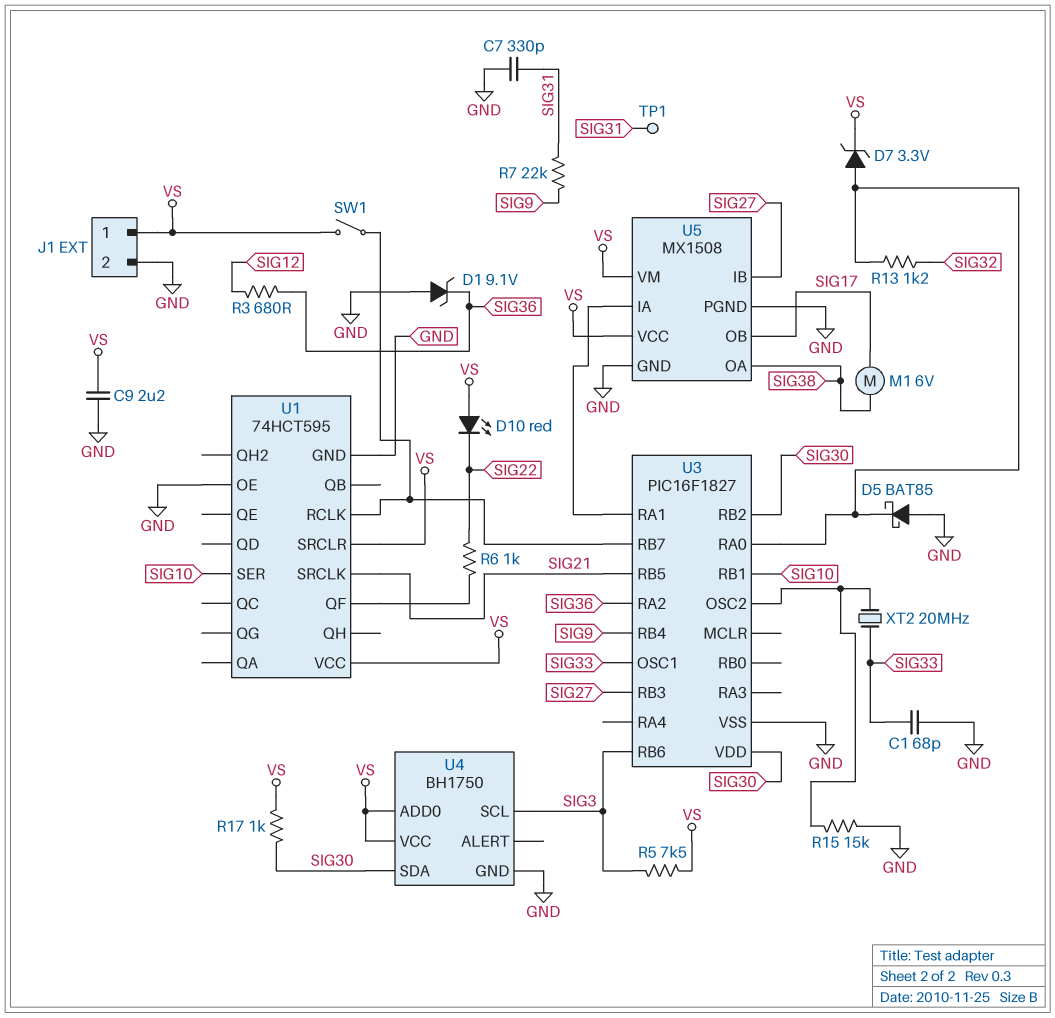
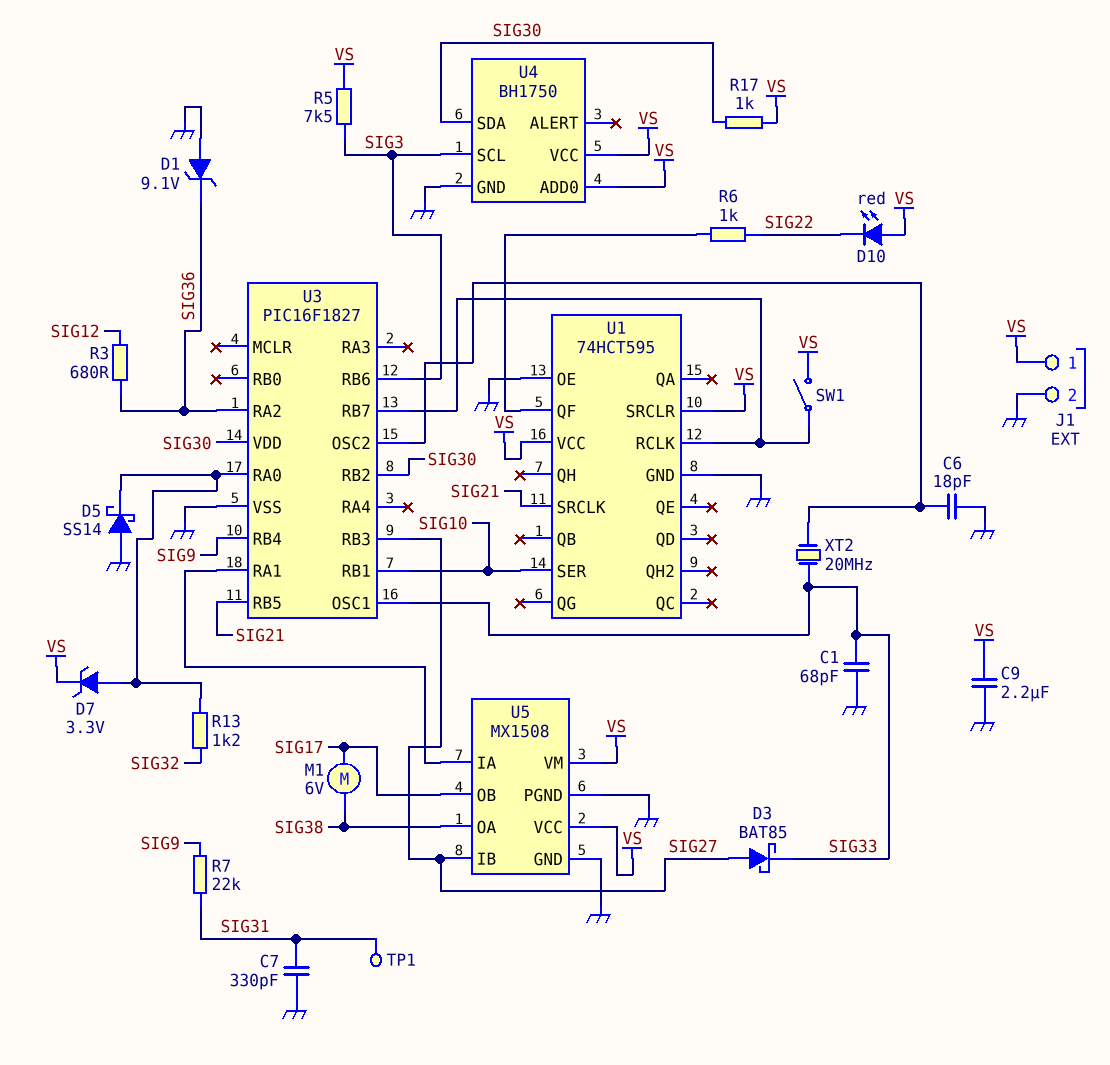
C6: none -> 18pF (GND, U3/OSC2)
D3: none -> schottky BAT85 (A SIG27, K SIG33)
D5: schottky BAT85 (A GND, K U3/RA0) -> schottky SS14 (A GND, K U3/RA0)
R15: 15k (GND, U3/OSC2) -> none

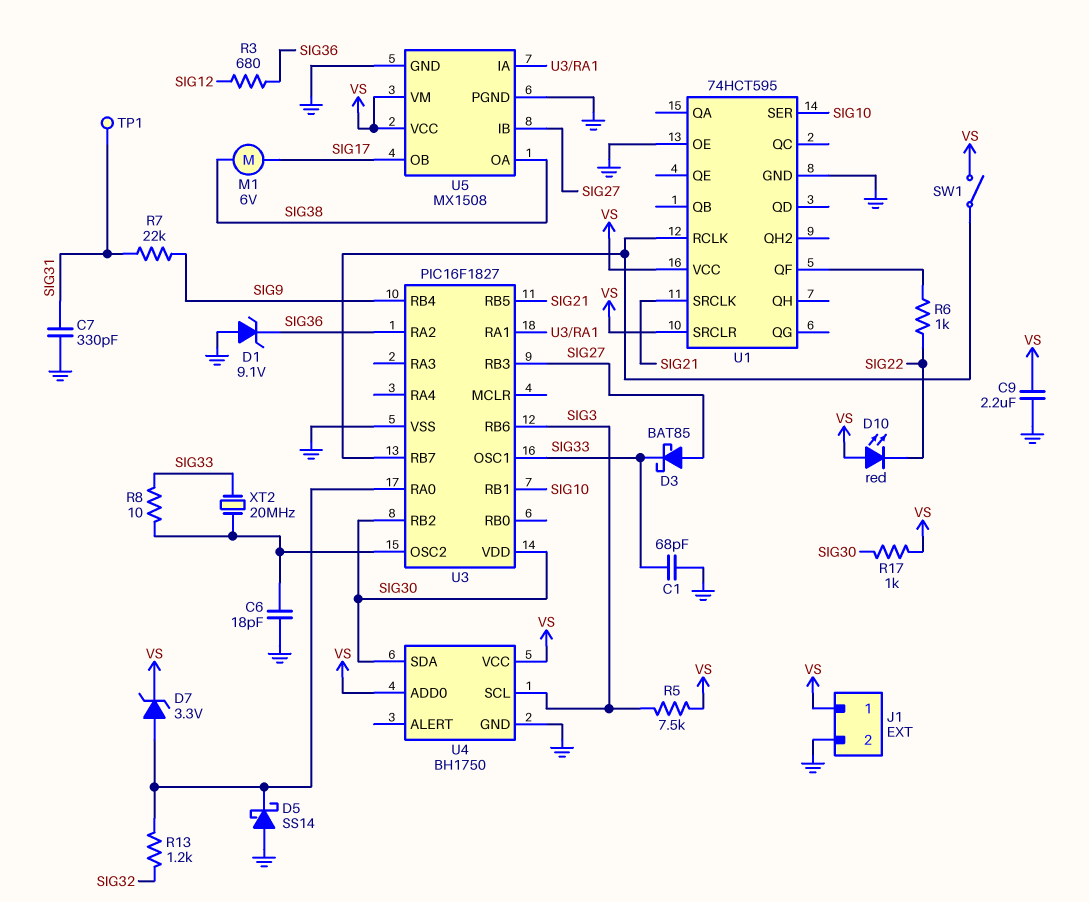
R8: none -> 10 (SIG33, U3/OSC2)

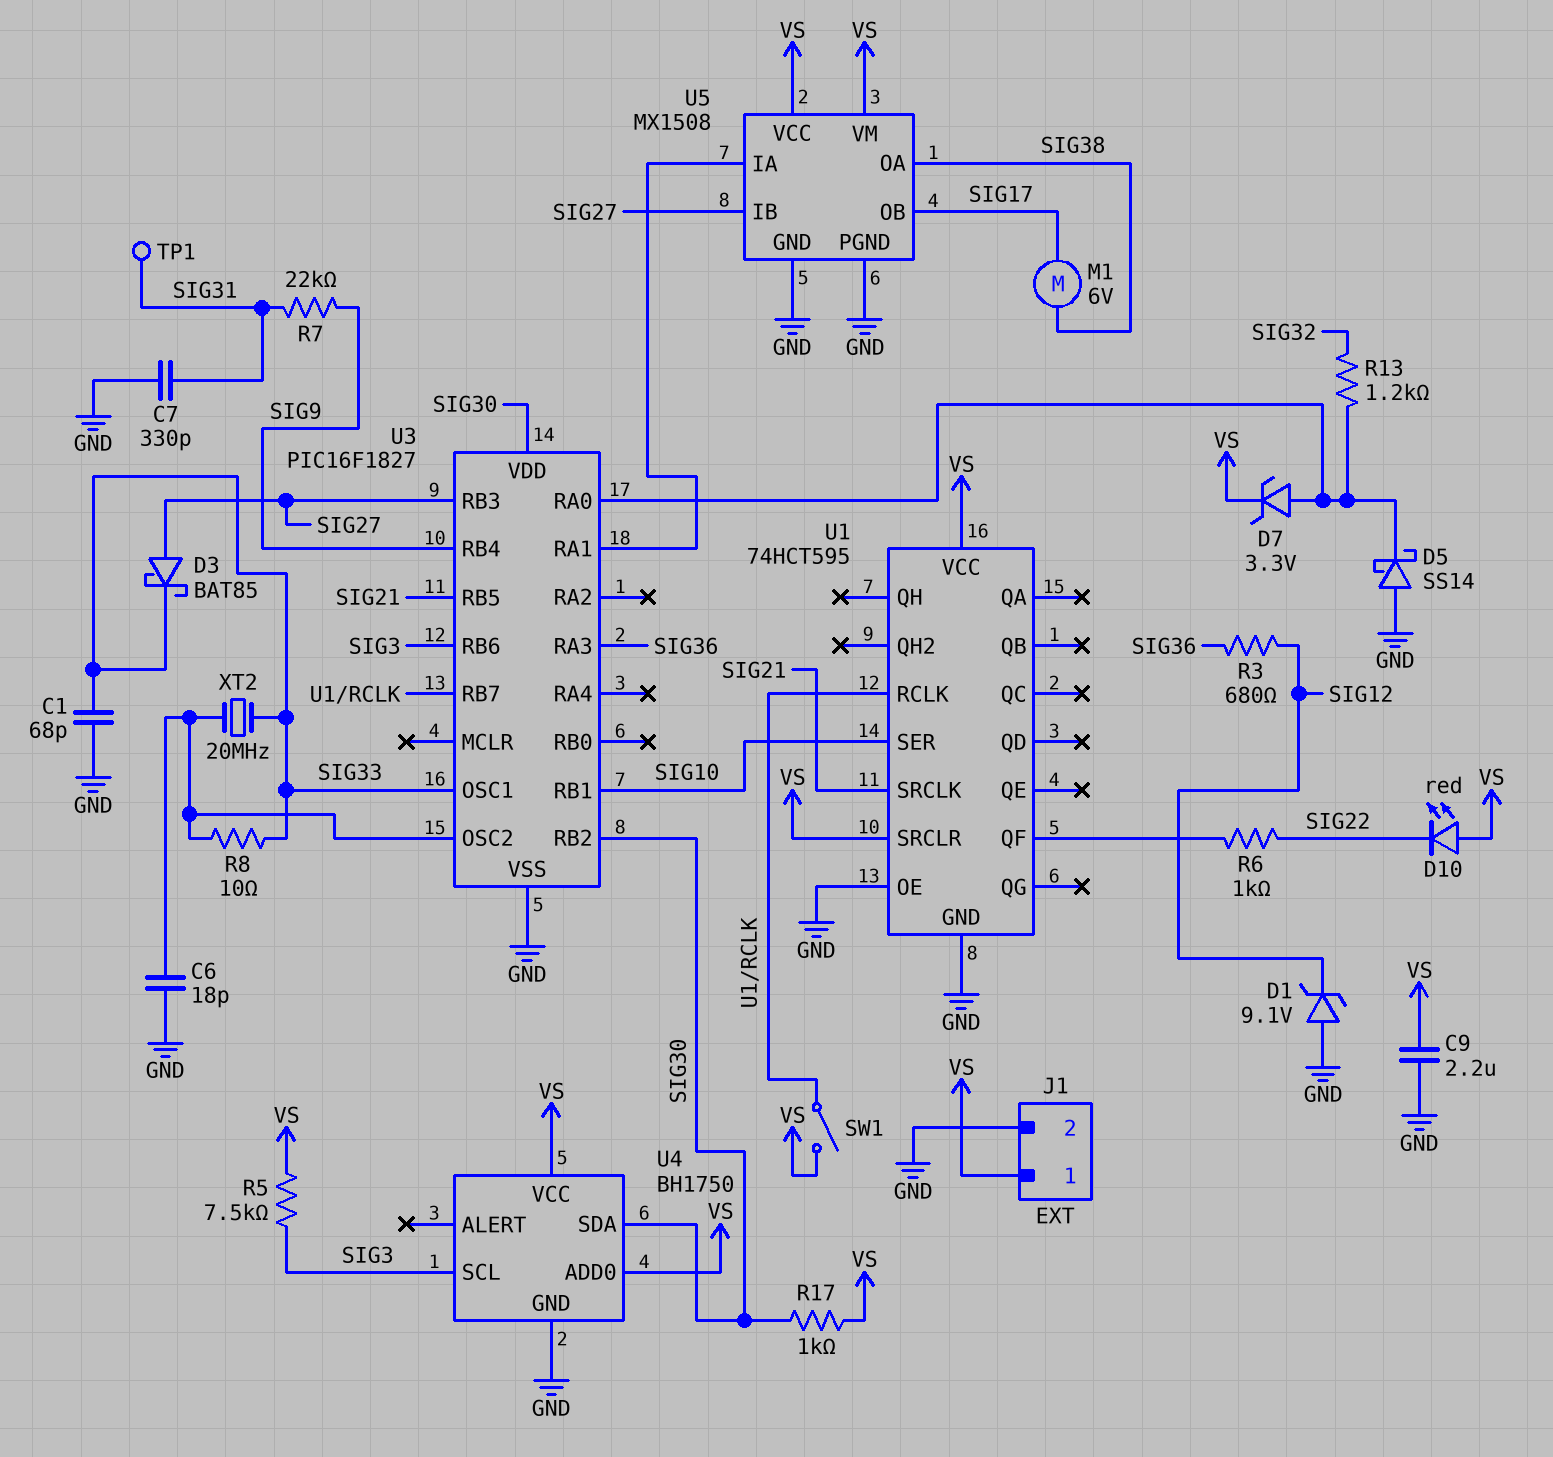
D1: zener 9.1V (A GND, K SIG36) -> zener 9.1V (A GND, K SIG12)
U3 pin RA2: SIG36 -> none
U3 pin RA3: none -> SIG36

